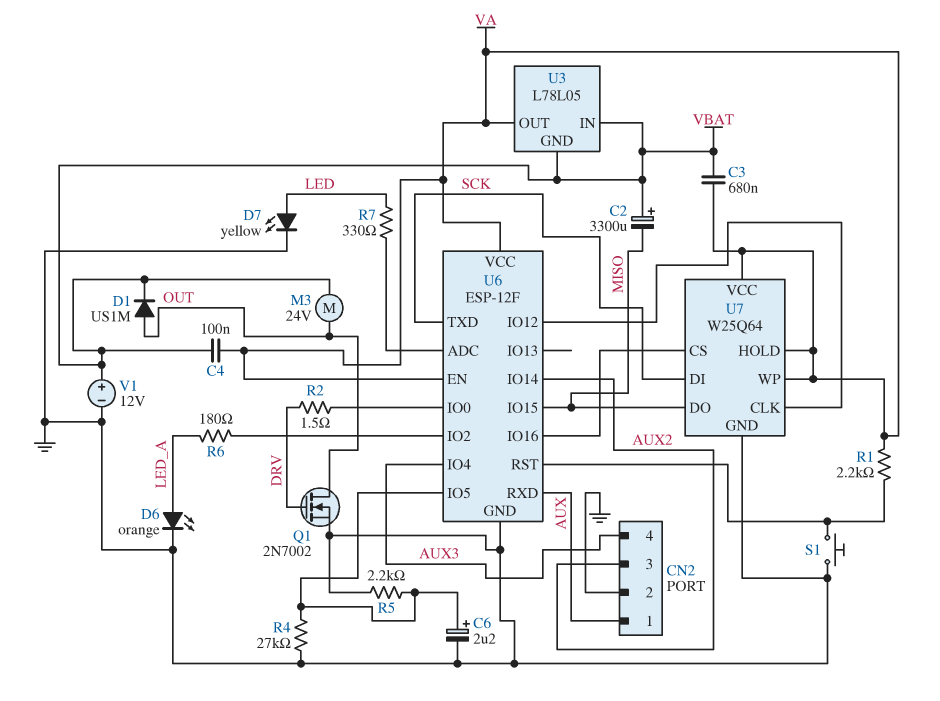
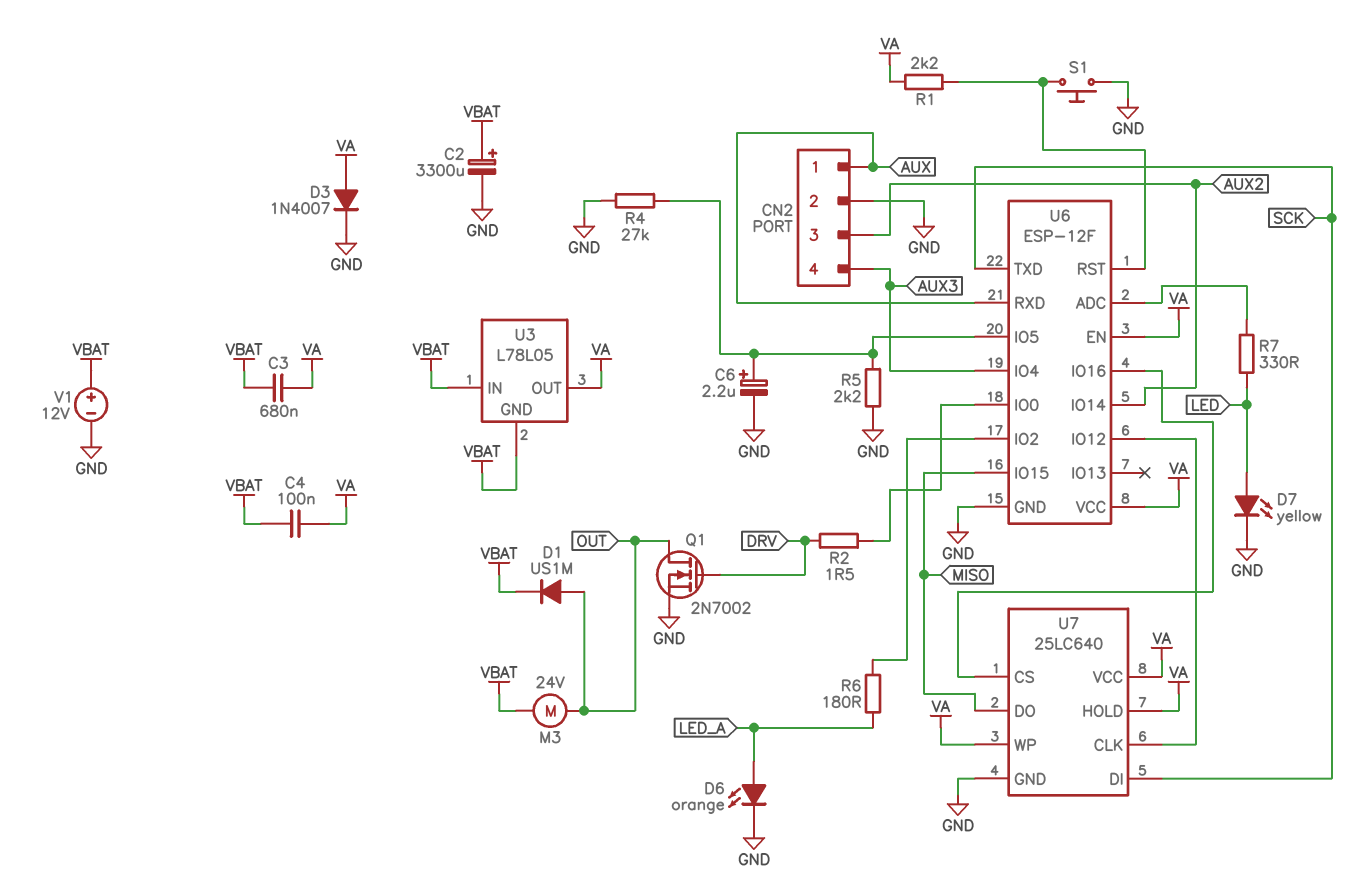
C2: 3300uF (plus VBAT, minus MISO) -> 3300uF (plus VBAT, minus GND)
D3: none -> diode 1N4007 (A VA, K GND)
U7: W25Q64 -> 25LC640

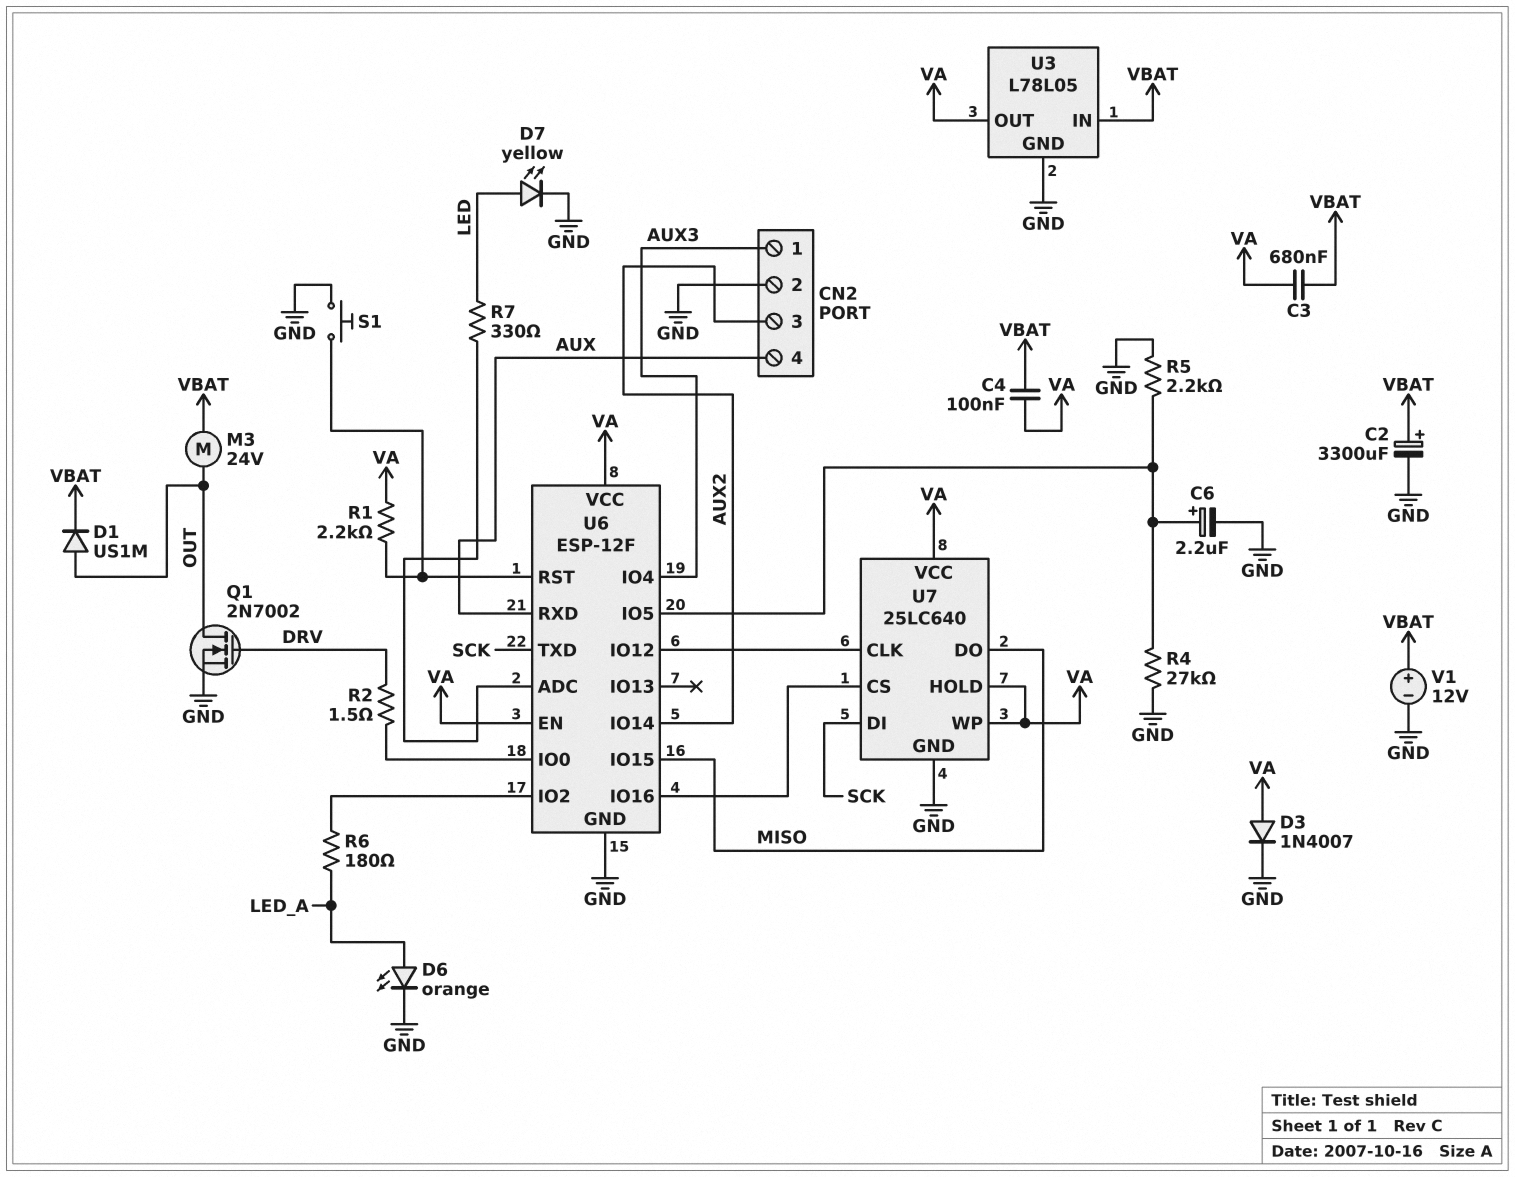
CN2 pin 1: AUX -> AUX3
CN2 pin 4: AUX3 -> AUX
U3 pin GND: VBAT -> GND

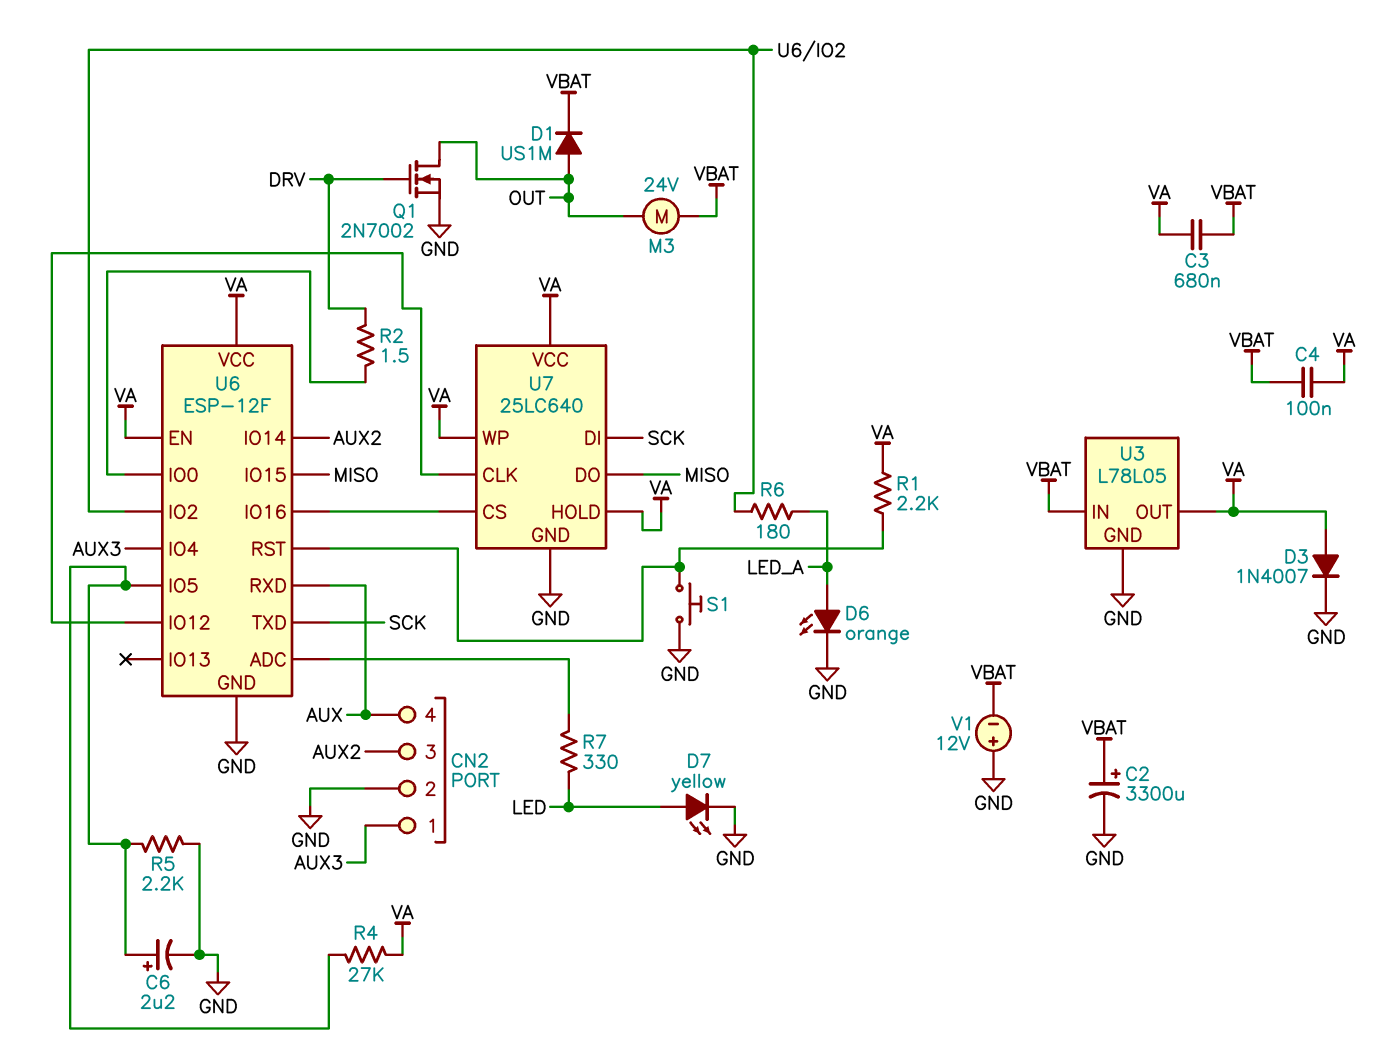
R4: 27k (GND, U6/IO5) -> 27k (U6/IO5, VA)
V1: 12V (plus VBAT, minus GND) -> 12V (plus GND, minus VBAT)

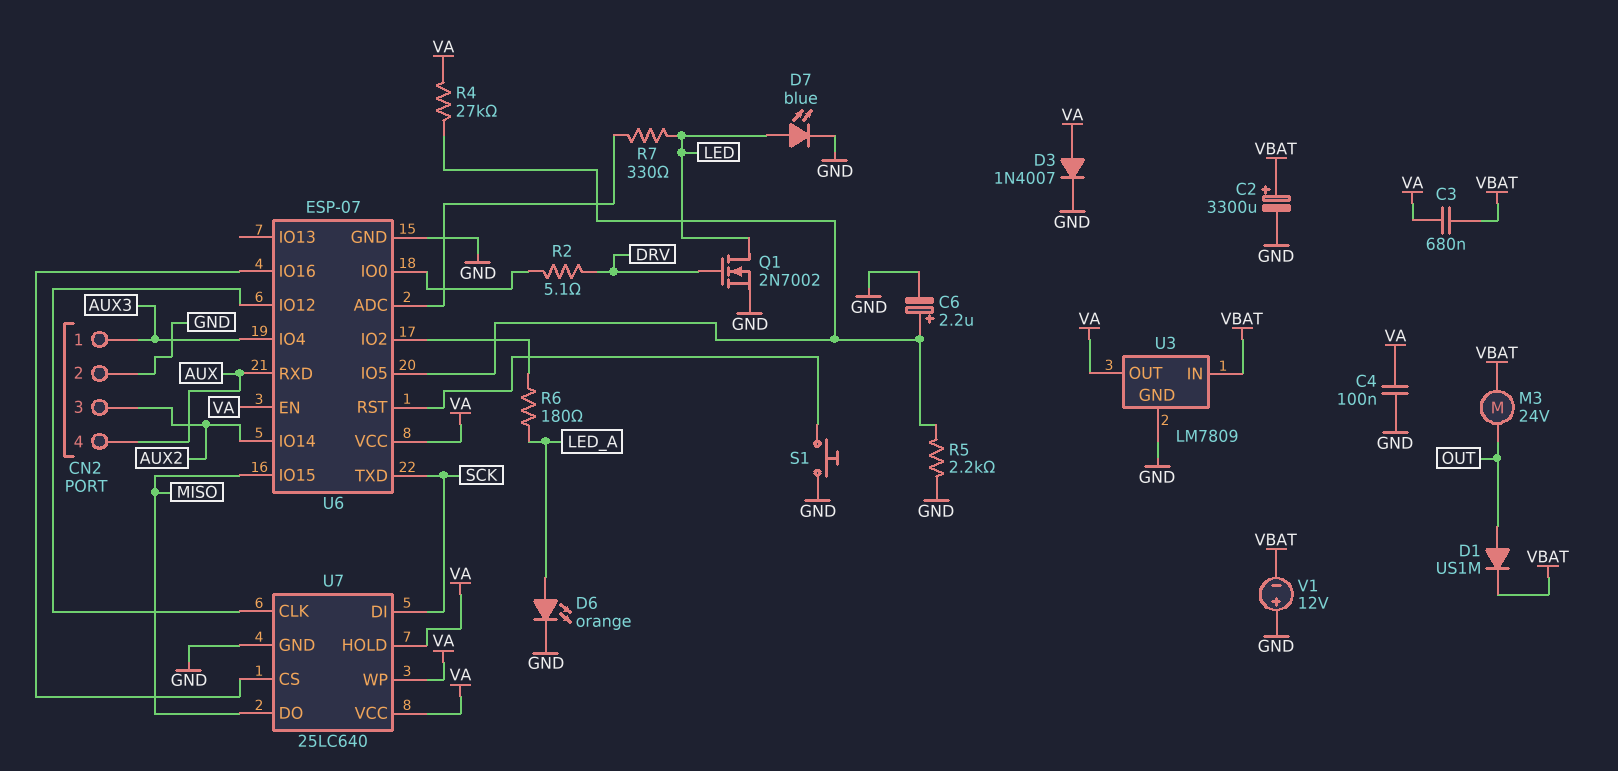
C4: 100nF (VA, VBAT) -> 100nF (GND, VA)
D7: LED yellow (A LED, K GND) -> LED blue (A LED, K GND)
Q1: NMOS 2N7002 (G DRV, D OUT, S GND) -> NMOS 2N7002 (G DRV, D LED, S GND)
R1: 2.2k (U6/RST, VA) -> none
R2: 1.5 (DRV, U6/IO0) -> 5.1 (DRV, U6/IO0)
U3: L78L05 -> LM7809
U6: ESP-12F -> ESP-07

